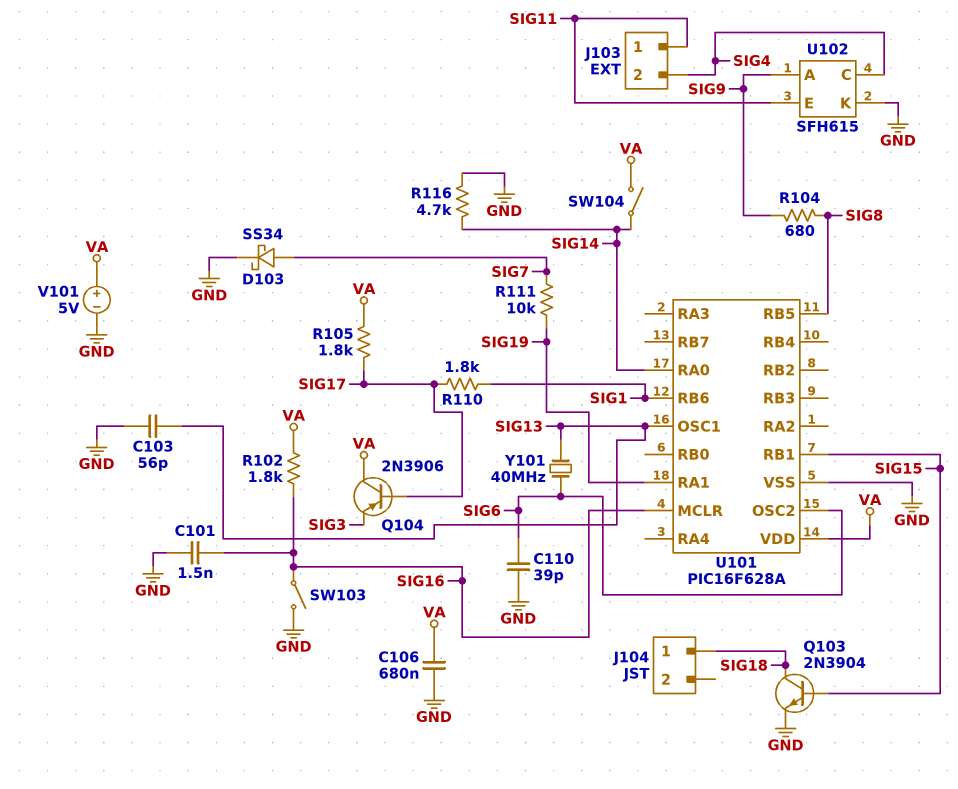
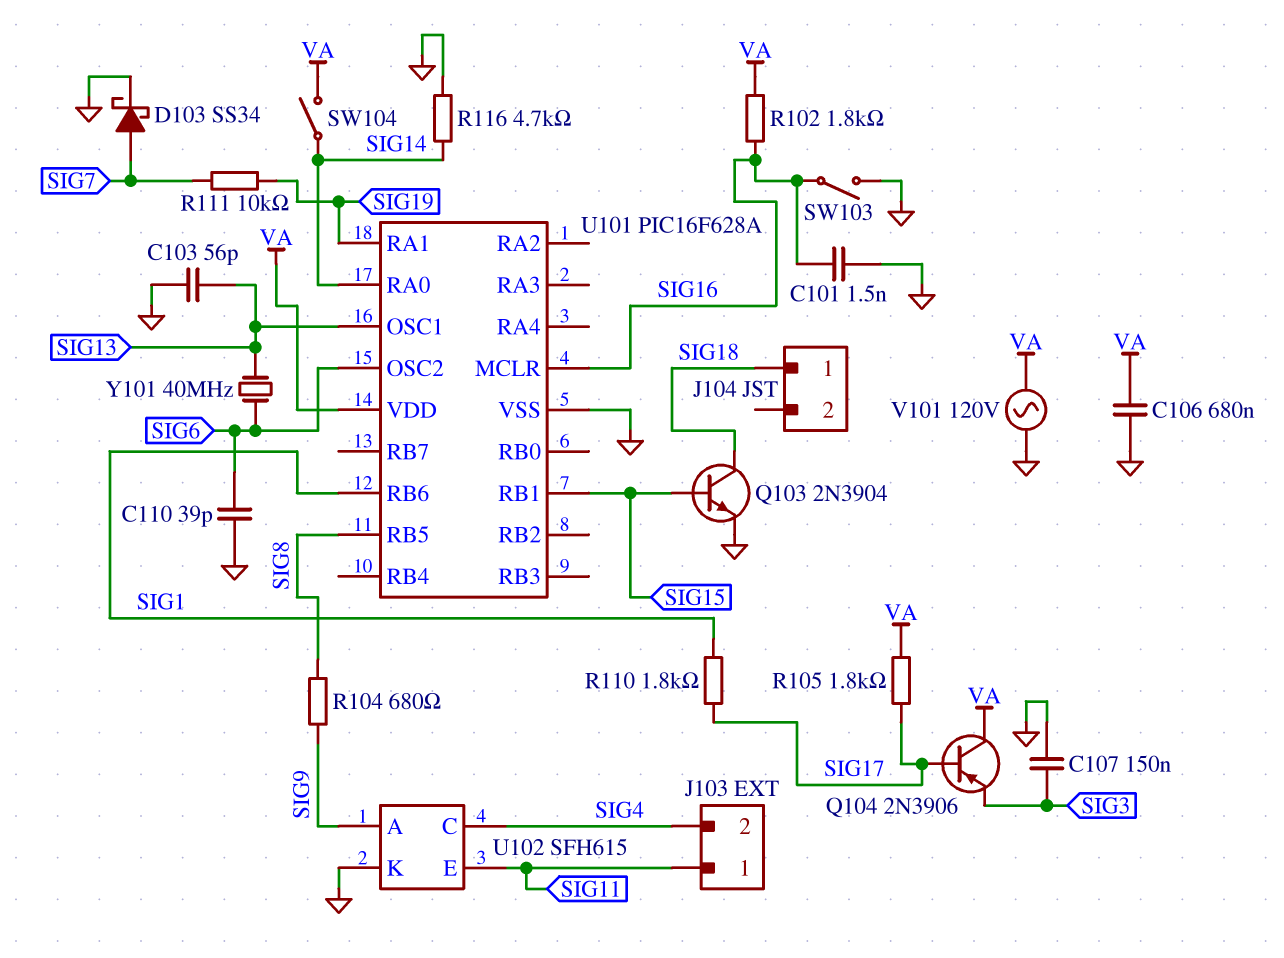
C107: none -> 150nF (GND, SIG3)
V101: 5V (plus VA, minus GND) -> AC 120V (GND, VA)

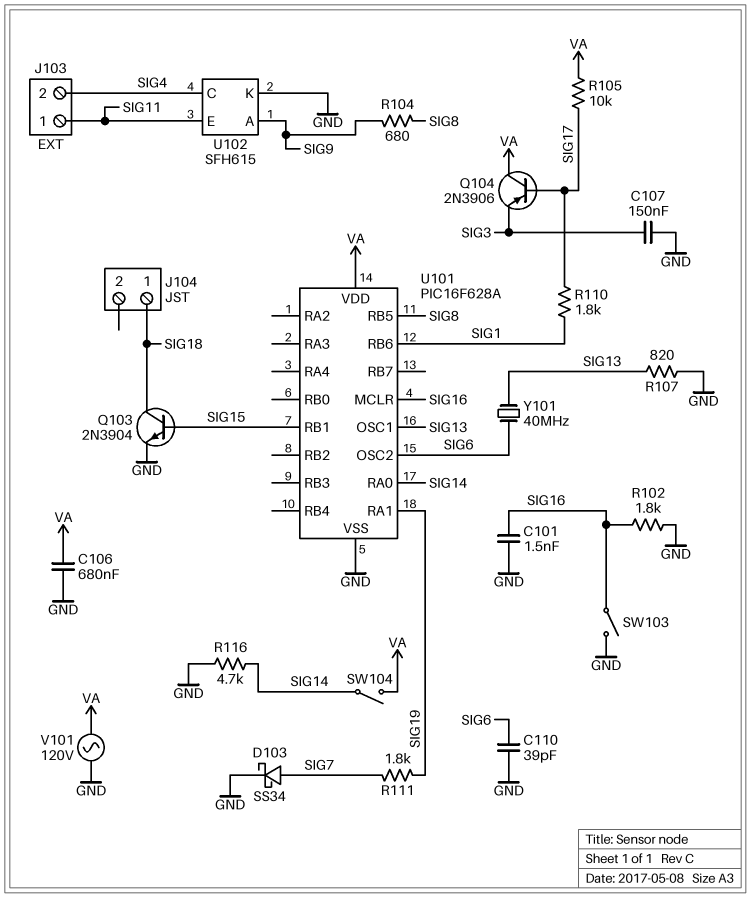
C103: 56pF (GND, SIG13) -> none
R102: 1.8k (SIG16, VA) -> 1.8k (GND, SIG16)
R105: 1.8k (SIG17, VA) -> 10k (SIG17, VA)
R107: none -> 820 (GND, SIG13)
R111: 10k (SIG7, SIG19) -> 1.8k (SIG7, SIG19)

